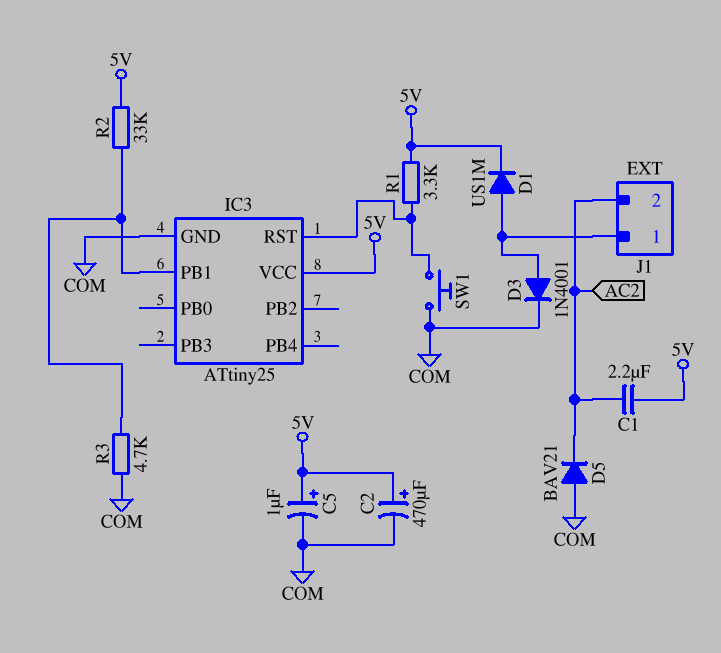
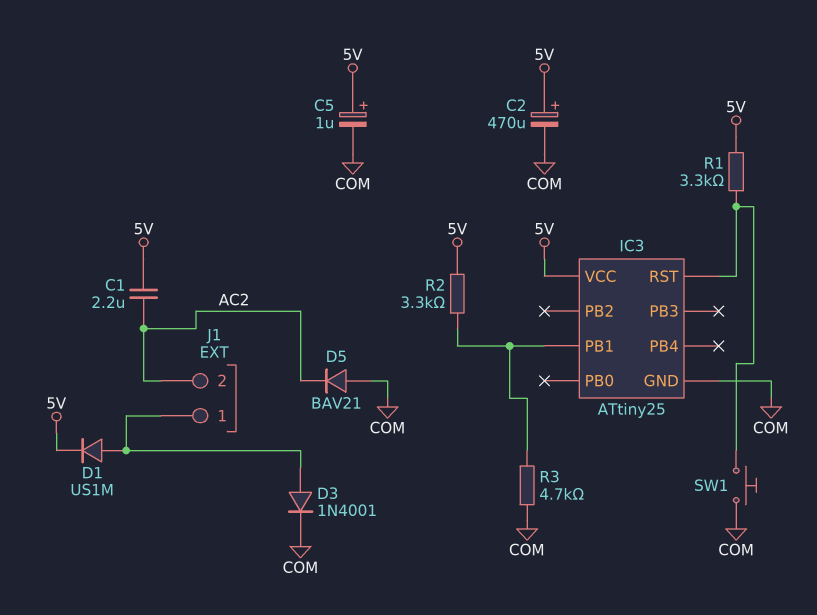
R2: 33k (5V, IC3/PB1) -> 3.3k (5V, IC3/PB1)

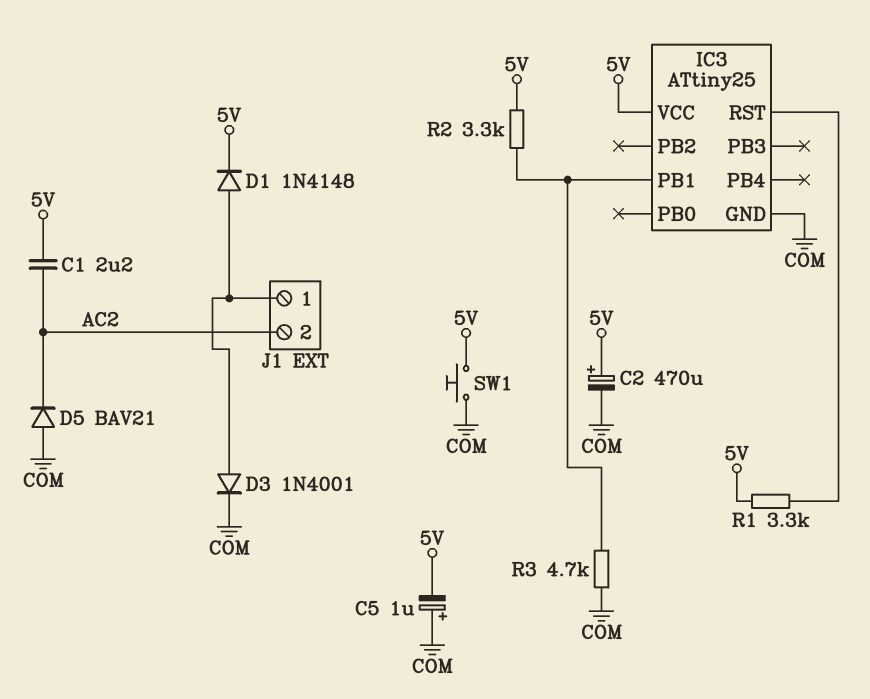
C5: 1uF (plus 5V, minus COM) -> 1uF (plus COM, minus 5V)
D1: diode US1M (A J1/1, K 5V) -> diode 1N4148 (A J1/1, K 5V)
SW1: button (COM, IC3/RST) -> button (5V, COM)

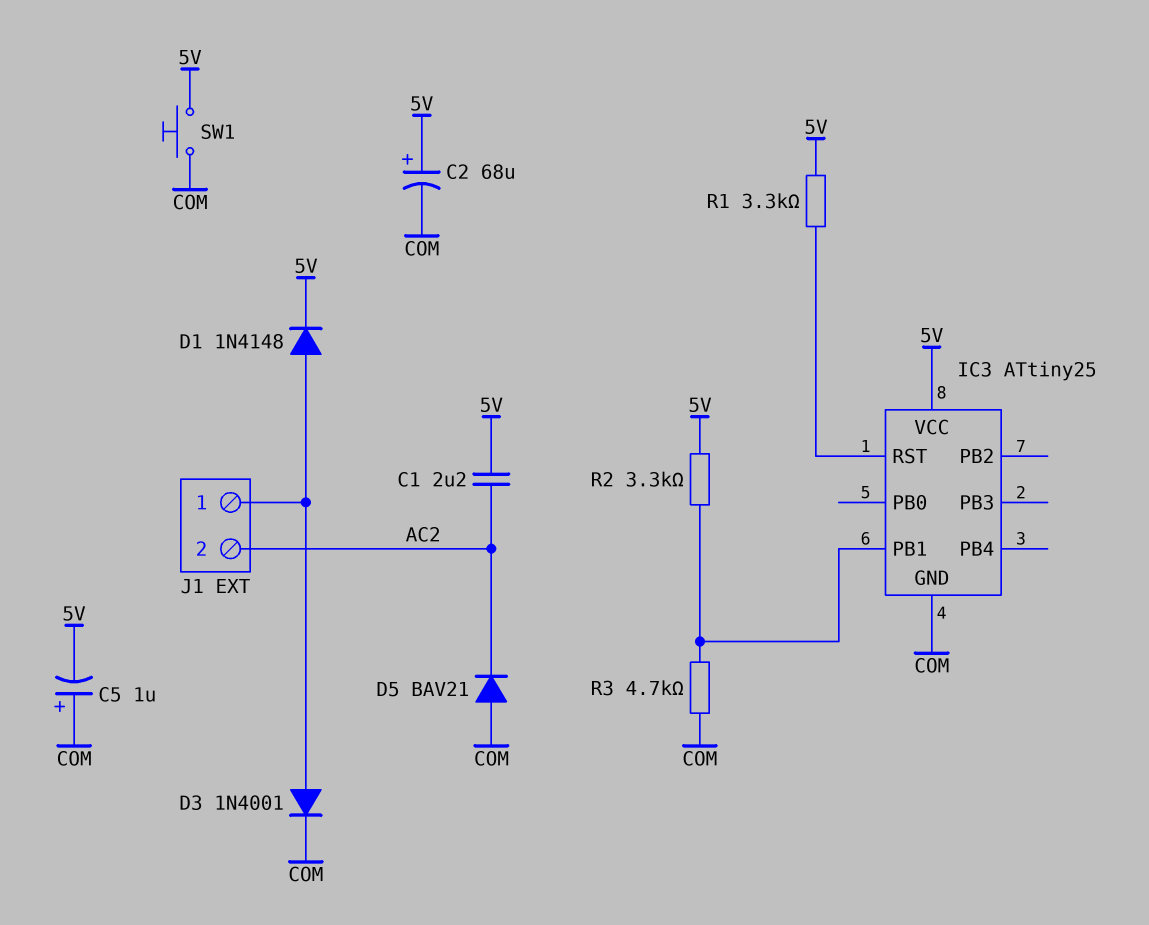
C2: 470uF (plus 5V, minus COM) -> 68uF (plus 5V, minus COM)

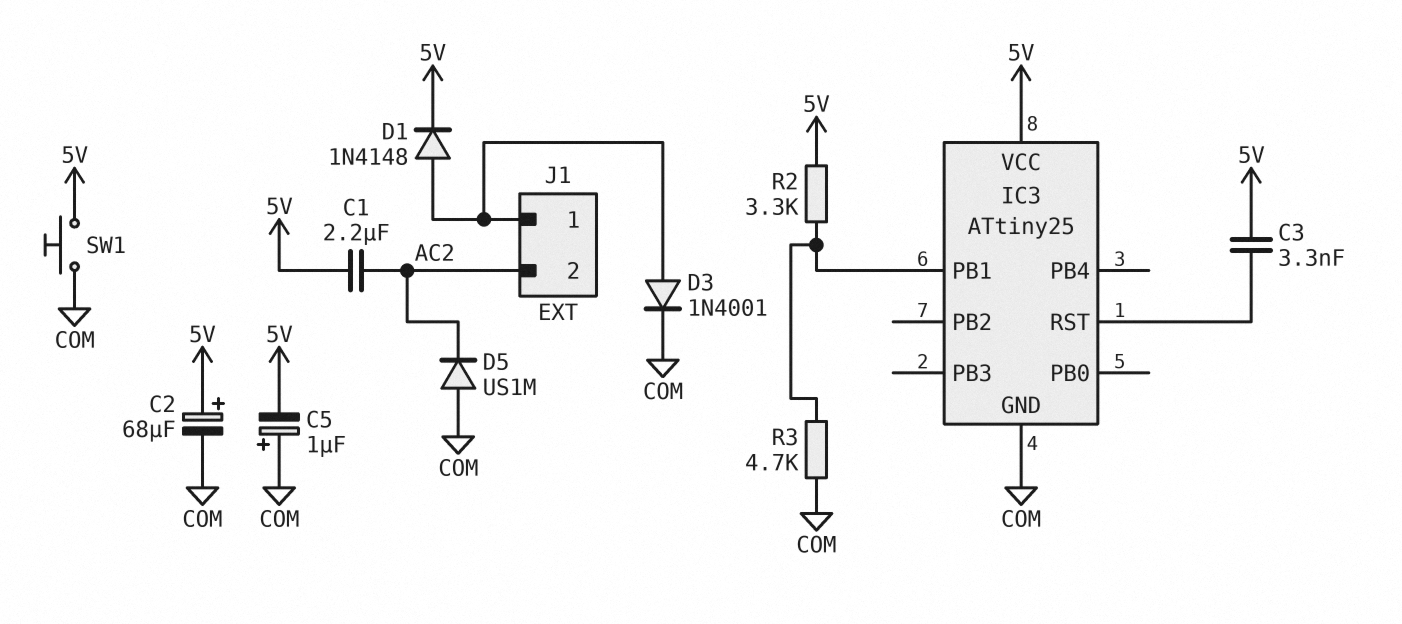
C3: none -> 3.3nF (5V, IC3/RST)
D5: diode BAV21 (A COM, K AC2) -> diode US1M (A COM, K AC2)
R1: 3.3k (5V, IC3/RST) -> none

